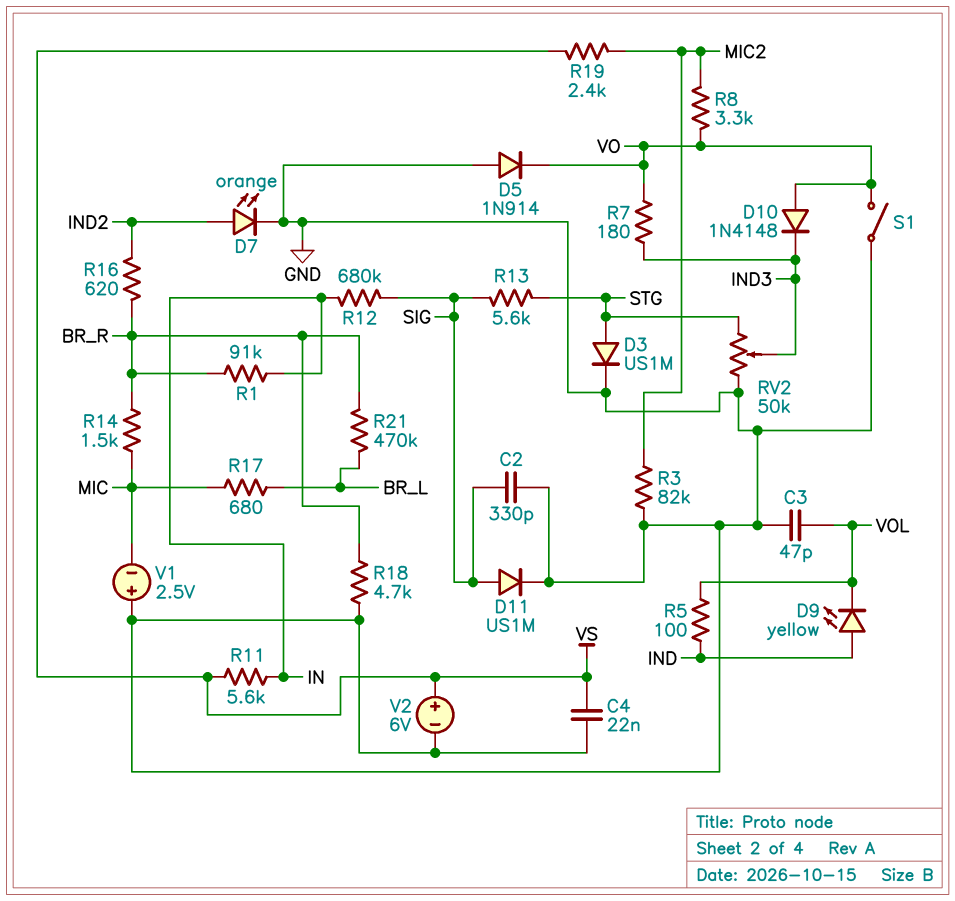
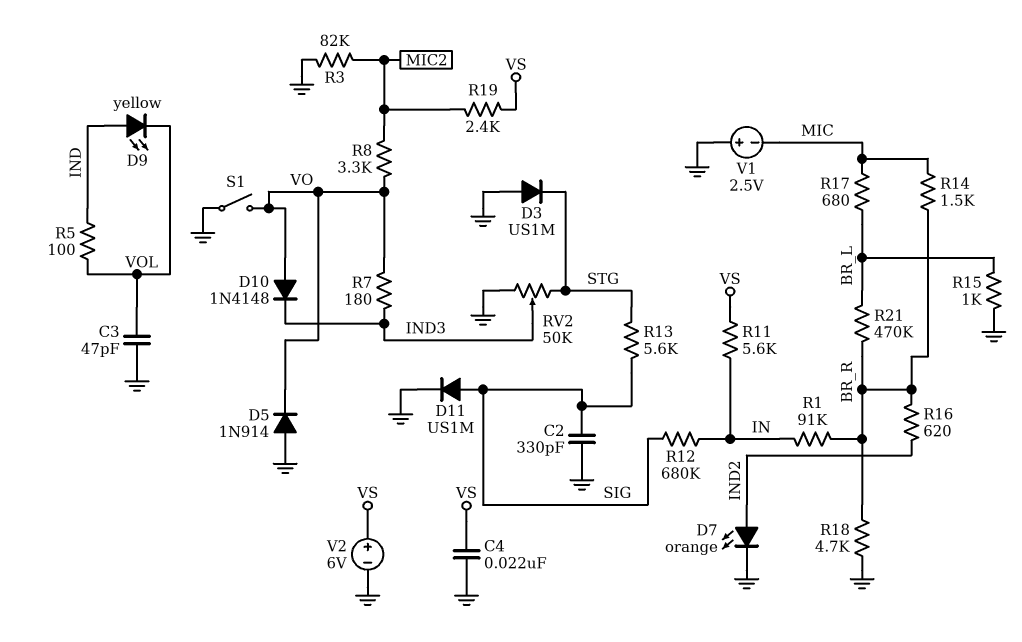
D3: diode US1M (A STG, K GND) -> diode US1M (A GND, K STG)
R15: none -> 1k (BR_L, GND)

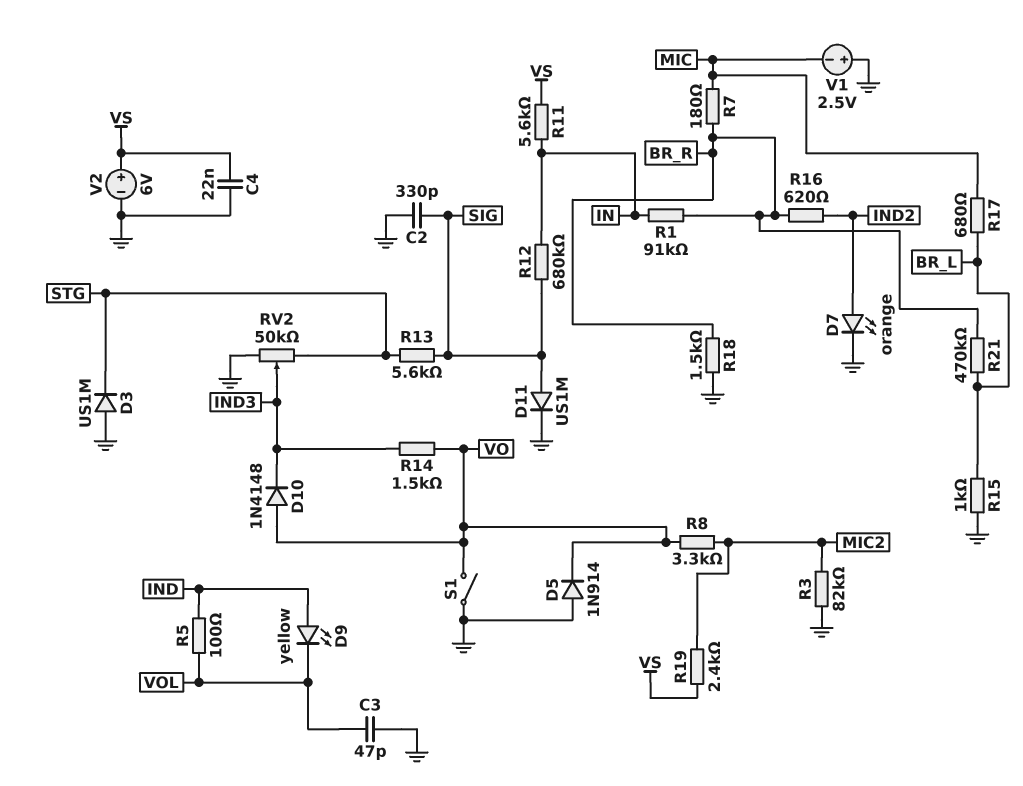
R7: 180 (IND3, VO) -> 180 (BR_R, MIC)
R14: 1.5k (BR_R, MIC) -> 1.5k (IND3, VO)
R18: 4.7k (BR_R, GND) -> 1.5k (BR_R, GND)

